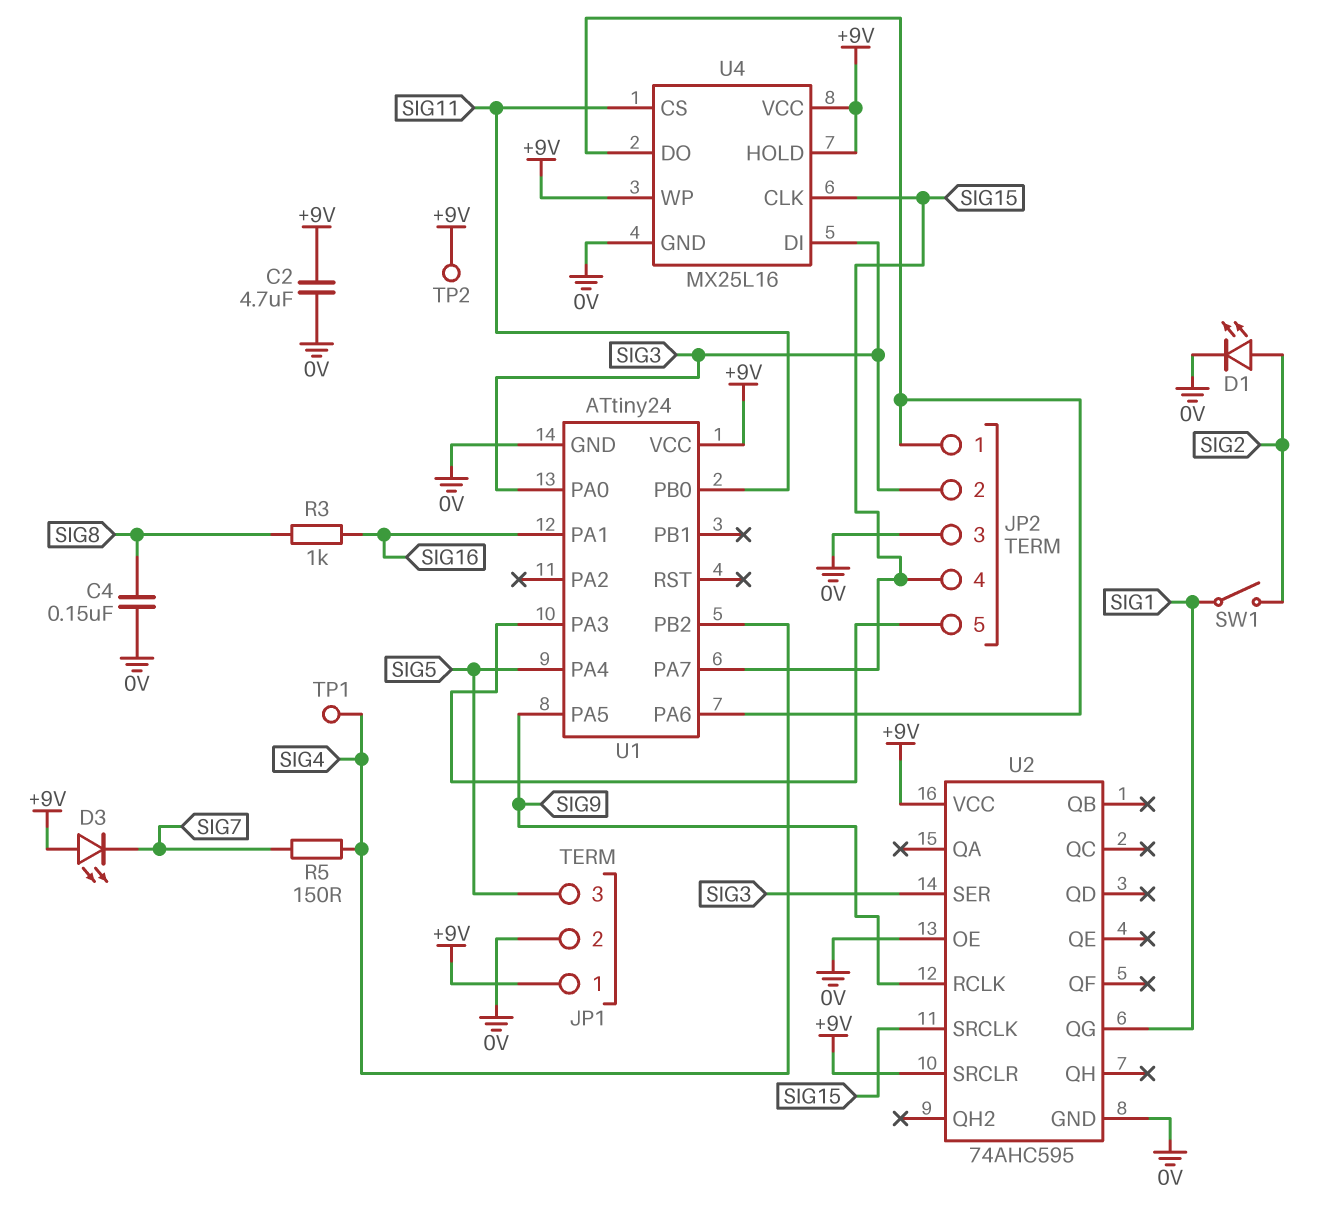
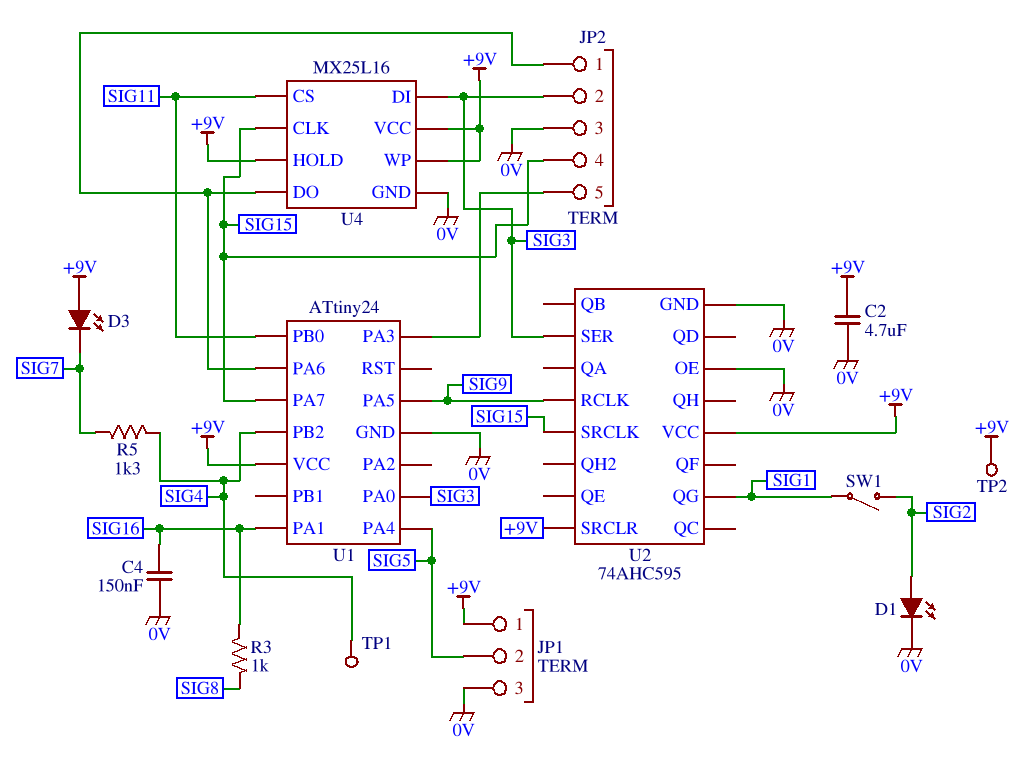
C4: 150nF (0V, SIG8) -> 150nF (0V, SIG16)
JP1 pin 2: 0V -> SIG5
JP1 pin 3: SIG5 -> 0V
R5: 150 (SIG4, SIG7) -> 1.3k (SIG4, SIG7)

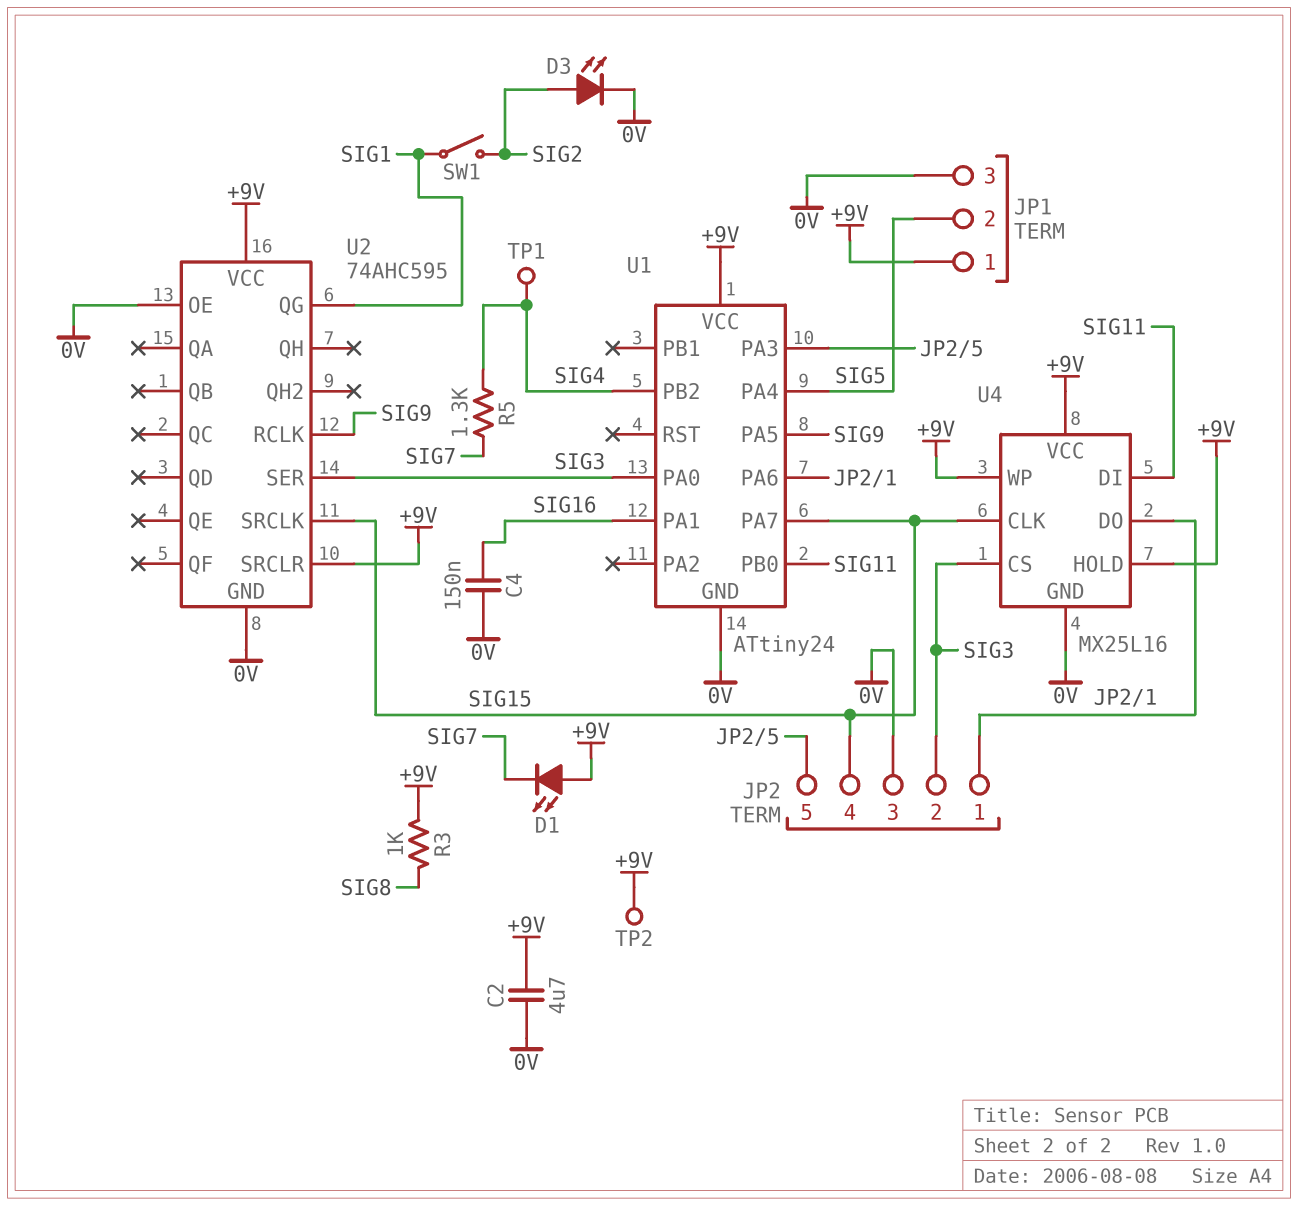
D1: LED (A SIG2, K 0V) -> LED (A +9V, K SIG7)
D3: LED (A +9V, K SIG7) -> LED (A SIG2, K 0V)
R3: 1k (SIG8, SIG16) -> 1k (+9V, SIG8)
U4 pin CS: SIG11 -> SIG3
U4 pin DI: SIG3 -> SIG11

